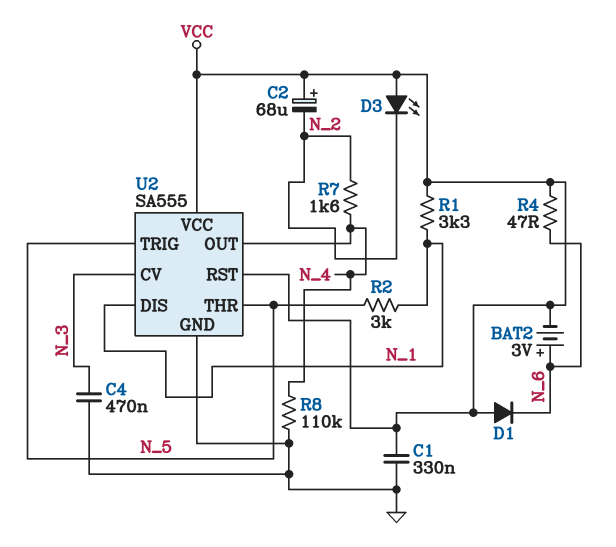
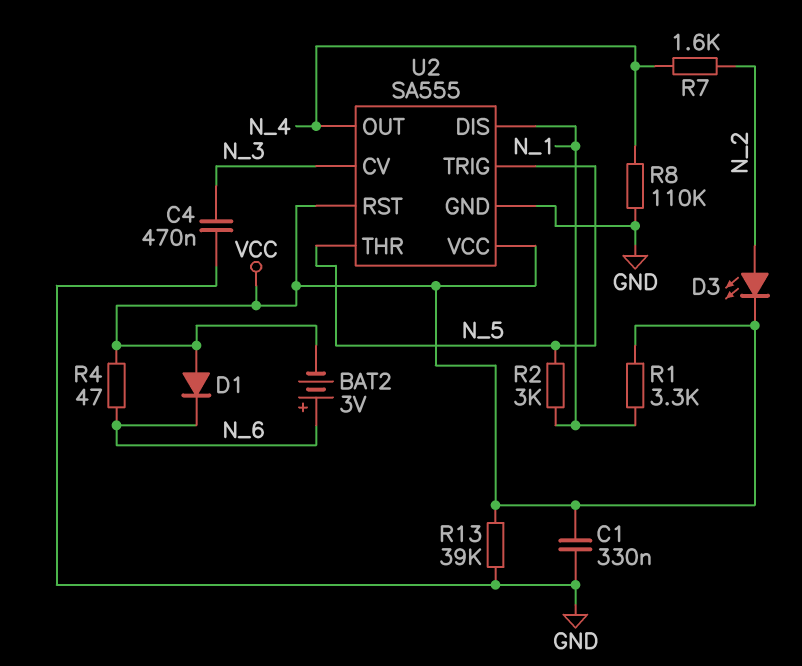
C2: 68uF (plus VCC, minus N_2) -> none
D3: LED (A VCC, K N_2) -> LED (A N_2, K VCC)
R13: none -> 39k (GND, VCC)

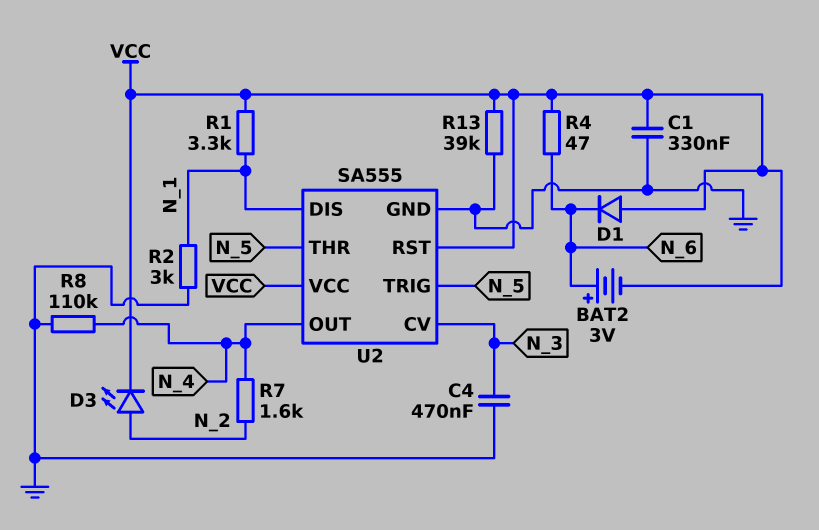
R2: 3k (N_1, N_5) -> 3k (GND, N_1)

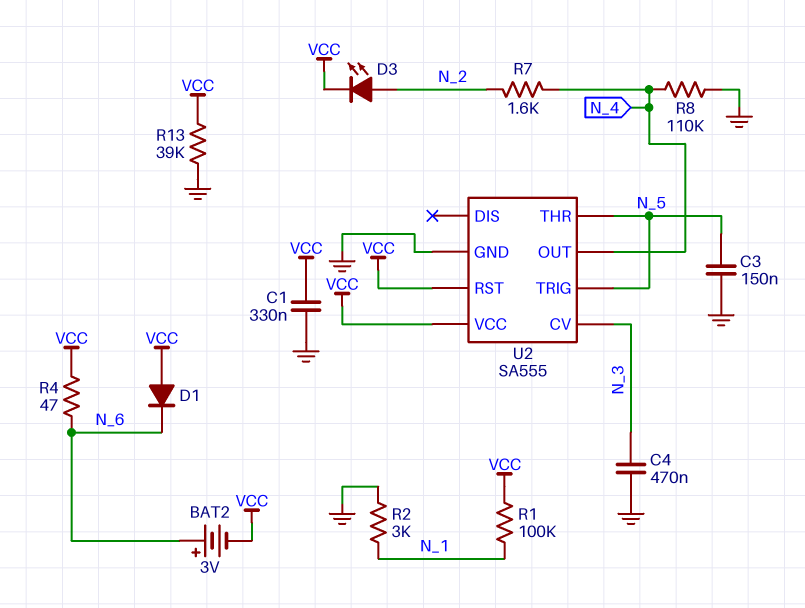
C3: none -> 150nF (GND, N_5)
R1: 3.3k (N_1, VCC) -> 100k (N_1, VCC)
U2 pin DIS: N_1 -> none

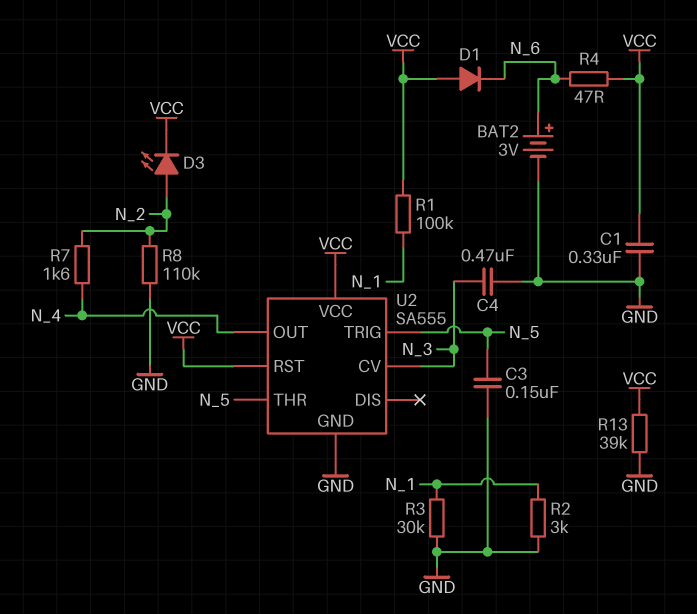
BAT2: 3V (plus N_6, minus VCC) -> 3V (plus N_6, minus GND)
R3: none -> 30k (GND, N_1)
R8: 110k (GND, N_4) -> 110k (GND, N_2)

